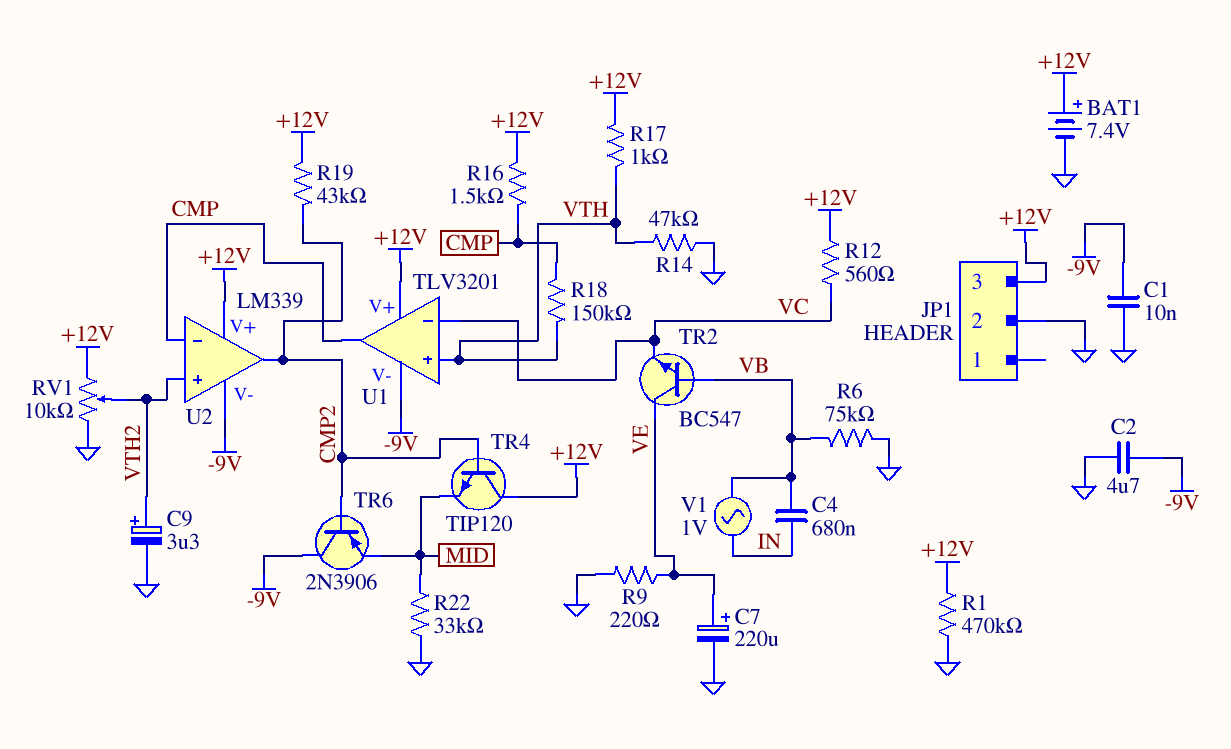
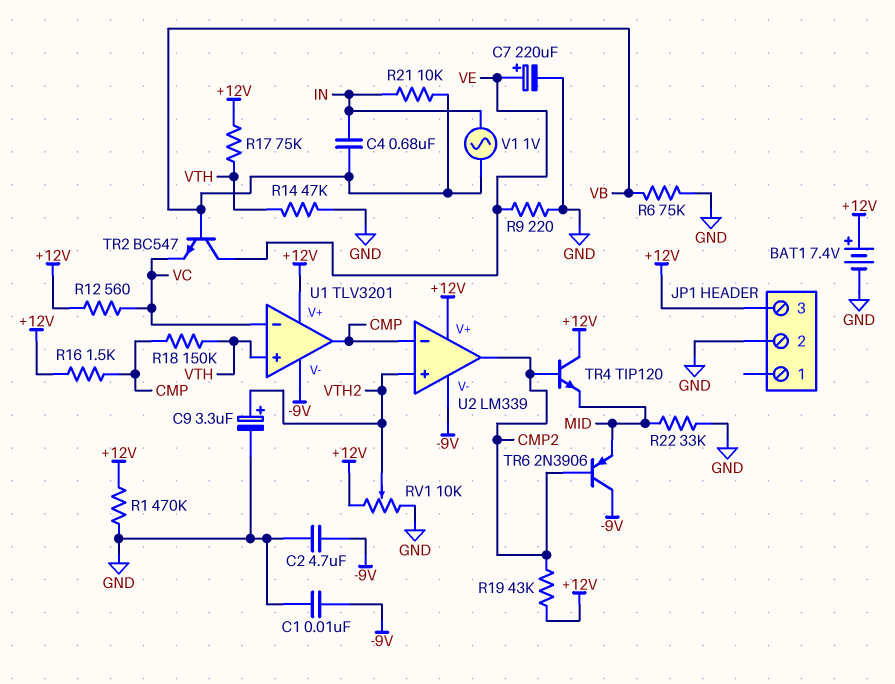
R17: 1k (+12V, VTH) -> 75k (+12V, VTH)
R21: none -> 10k (IN, VB)

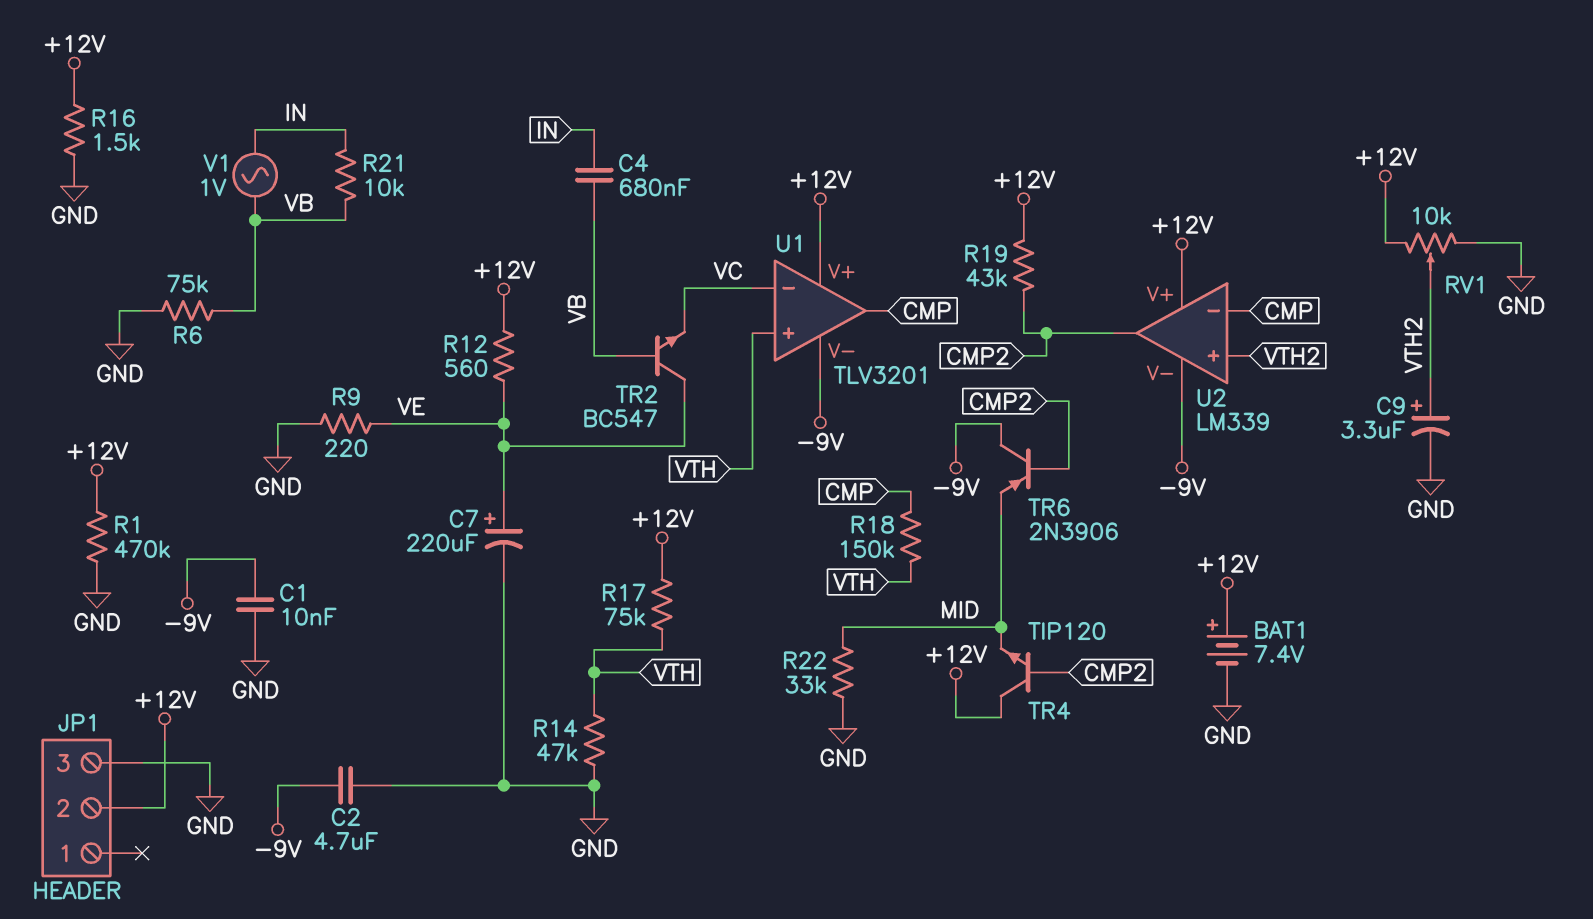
JP1 pin 2: GND -> +12V
JP1 pin 3: +12V -> GND
R12: 560 (+12V, VC) -> 560 (+12V, VE)
R16: 1.5k (+12V, CMP) -> 1.5k (+12V, GND)

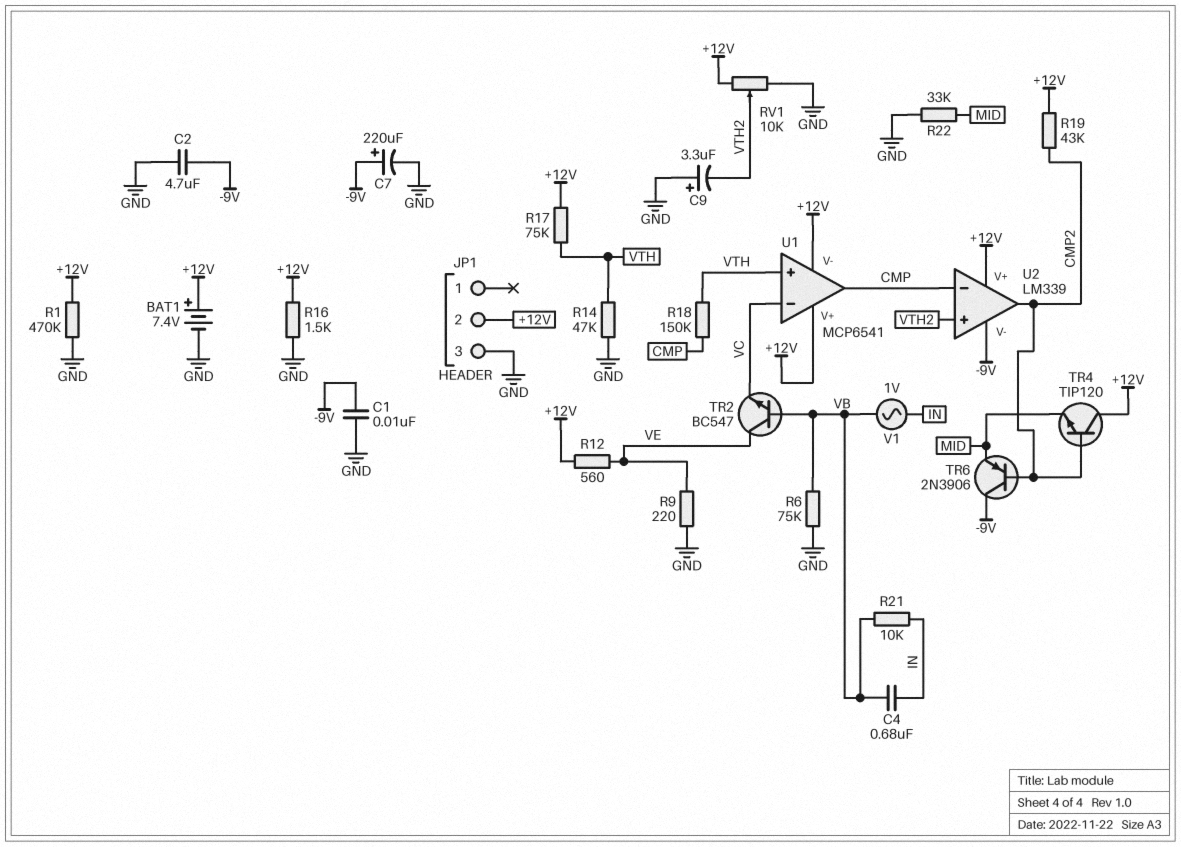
C7: 220uF (plus VE, minus GND) -> 220uF (plus -9V, minus GND)
C9: 3.3uF (plus VTH2, minus GND) -> 3.3uF (plus GND, minus VTH2)
U1: TLV3201 -> MCP6541
U1 pin V-: -9V -> +12V

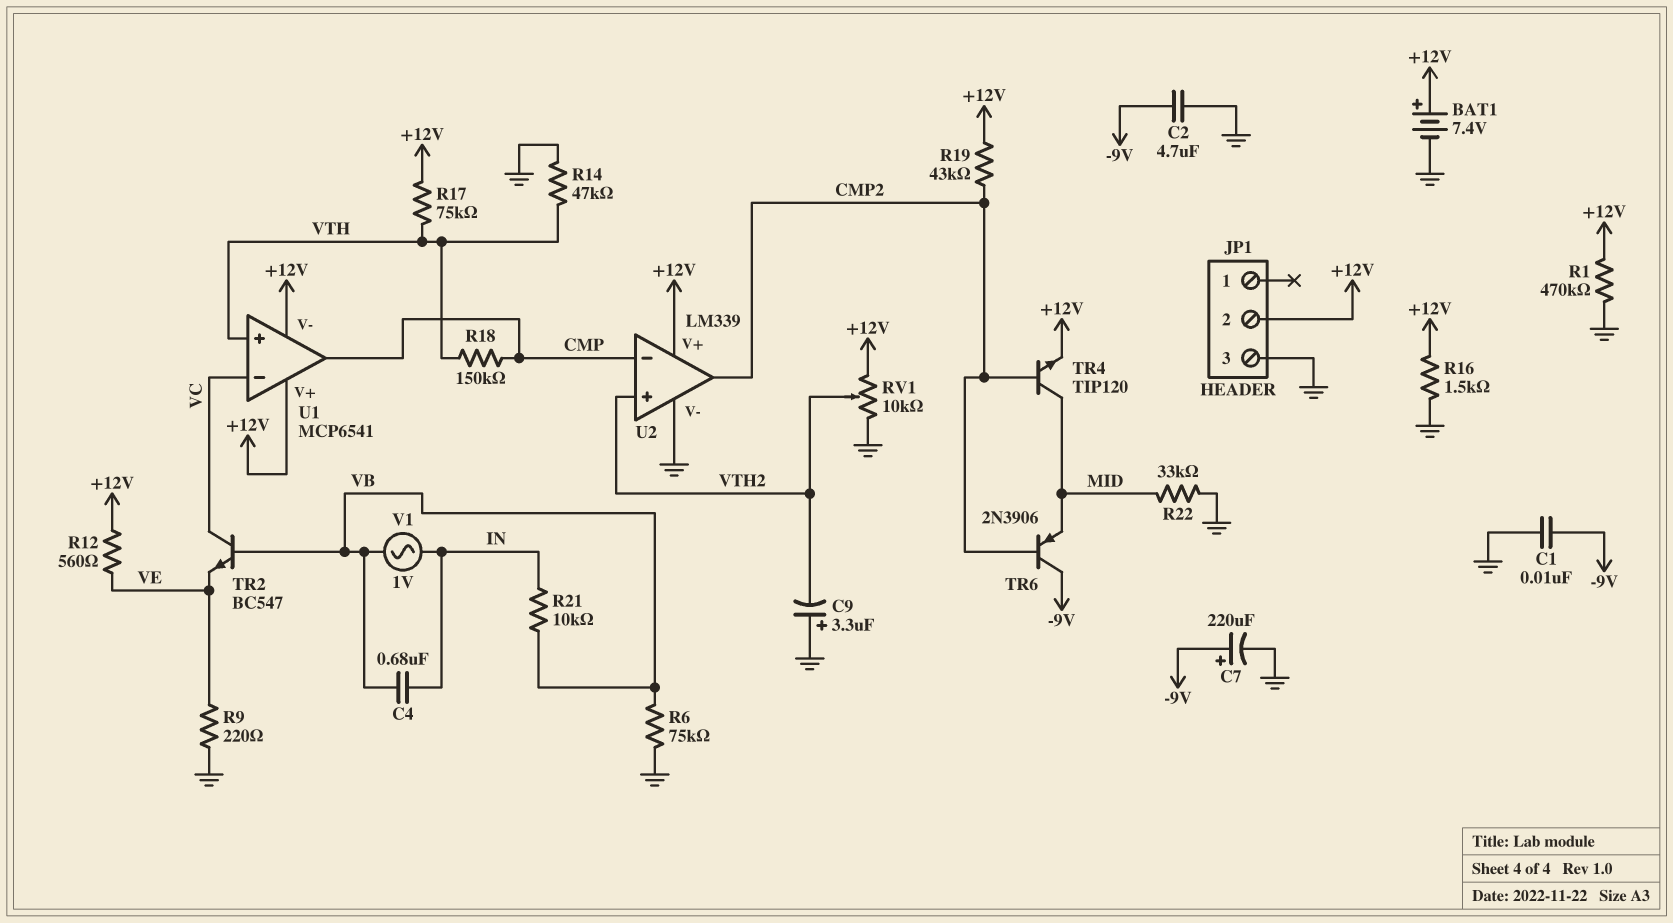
TR2: NPN BC547 (B VB, C VE, E VC) -> NPN BC547 (B VB, C VC, E VE)
TR4: NPN TIP120 (B CMP2, C +12V, E MID) -> NPN TIP120 (B CMP2, C MID, E +12V)
U2 pin V-: -9V -> GND

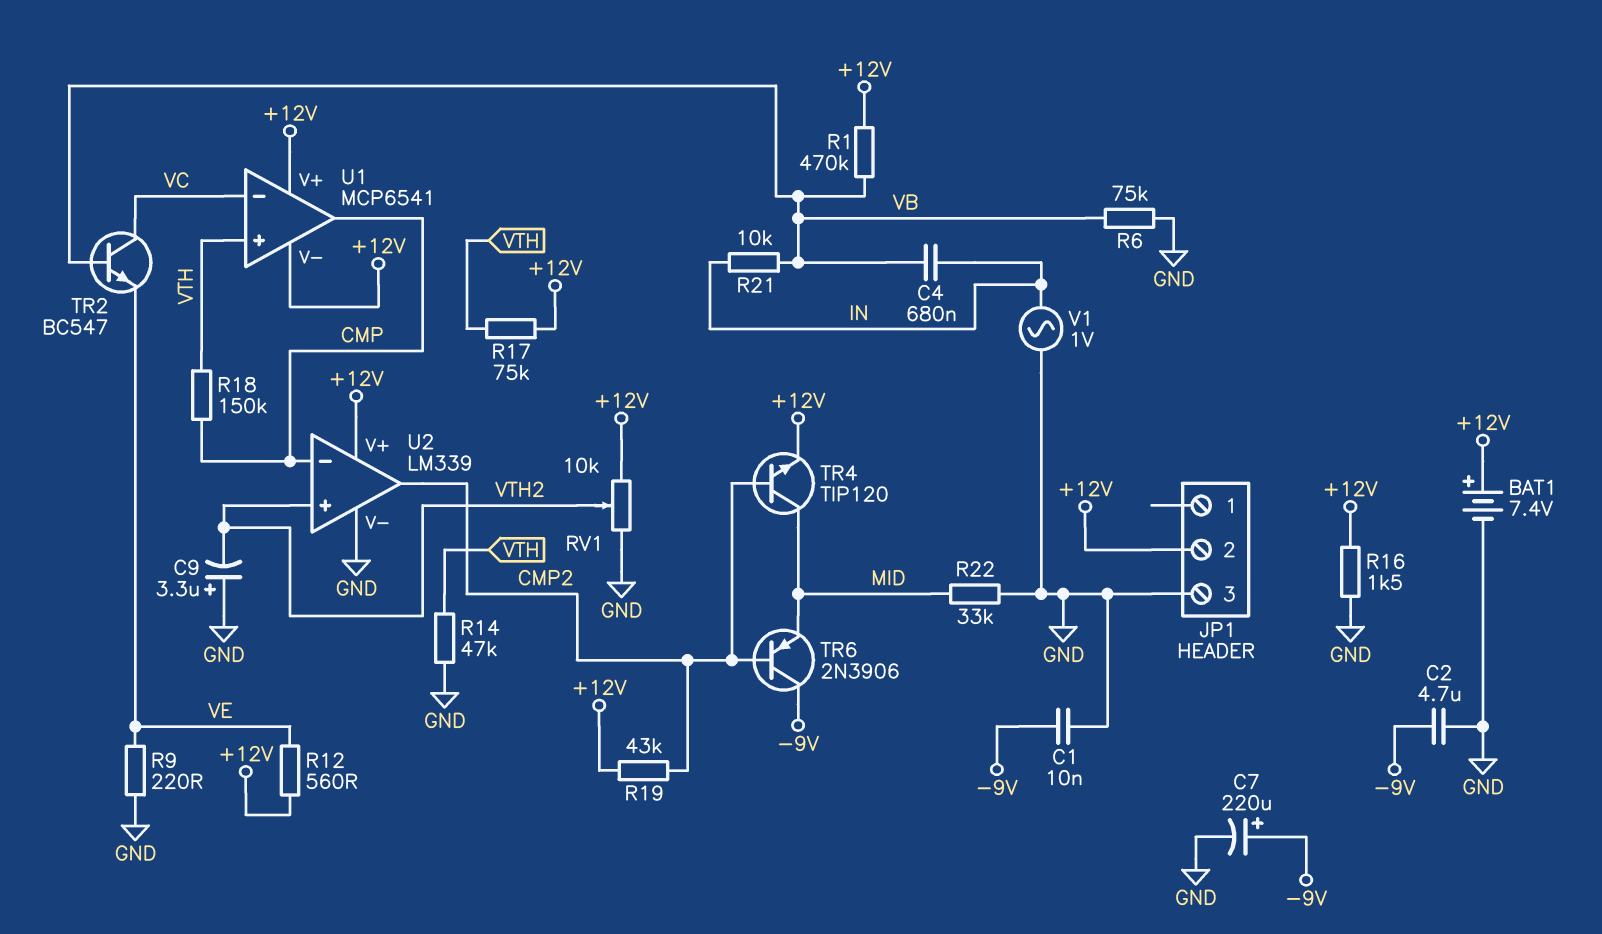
R1: 470k (+12V, GND) -> 470k (+12V, VB)
V1: AC 1V (IN, VB) -> AC 1V (GND, IN)

